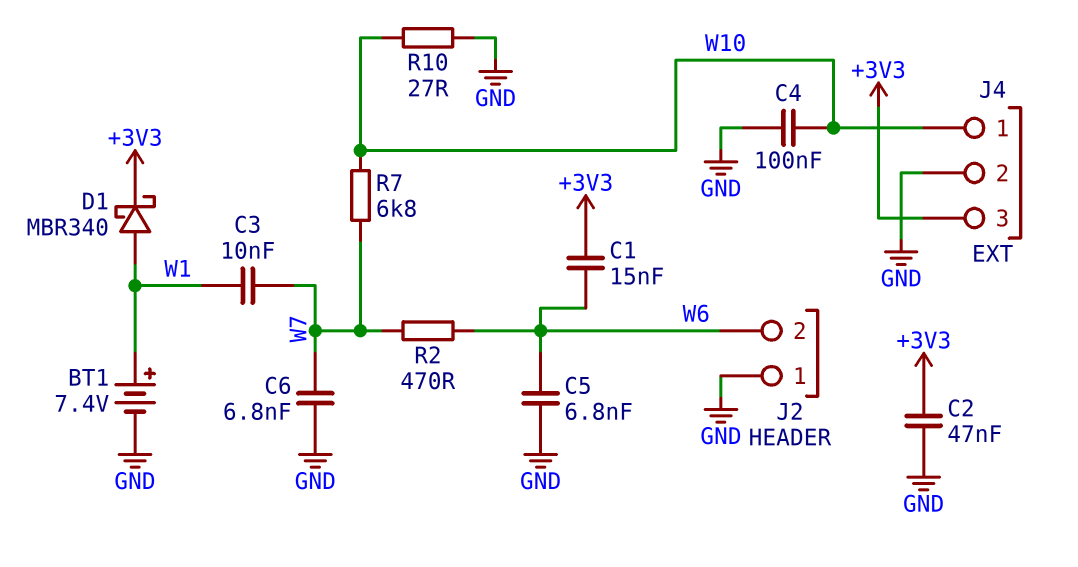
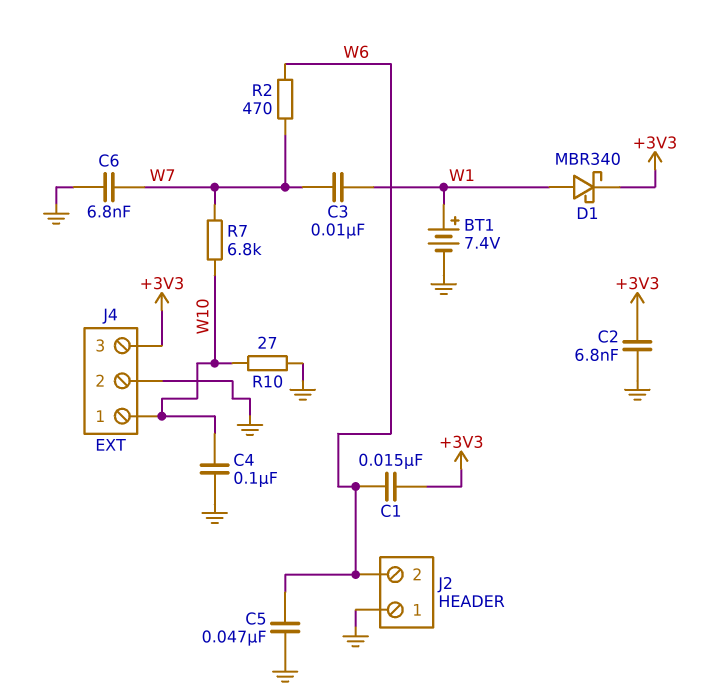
C2: 47nF (+3V3, GND) -> 6.8nF (+3V3, GND)
C5: 6.8nF (GND, W6) -> 47nF (GND, W6)

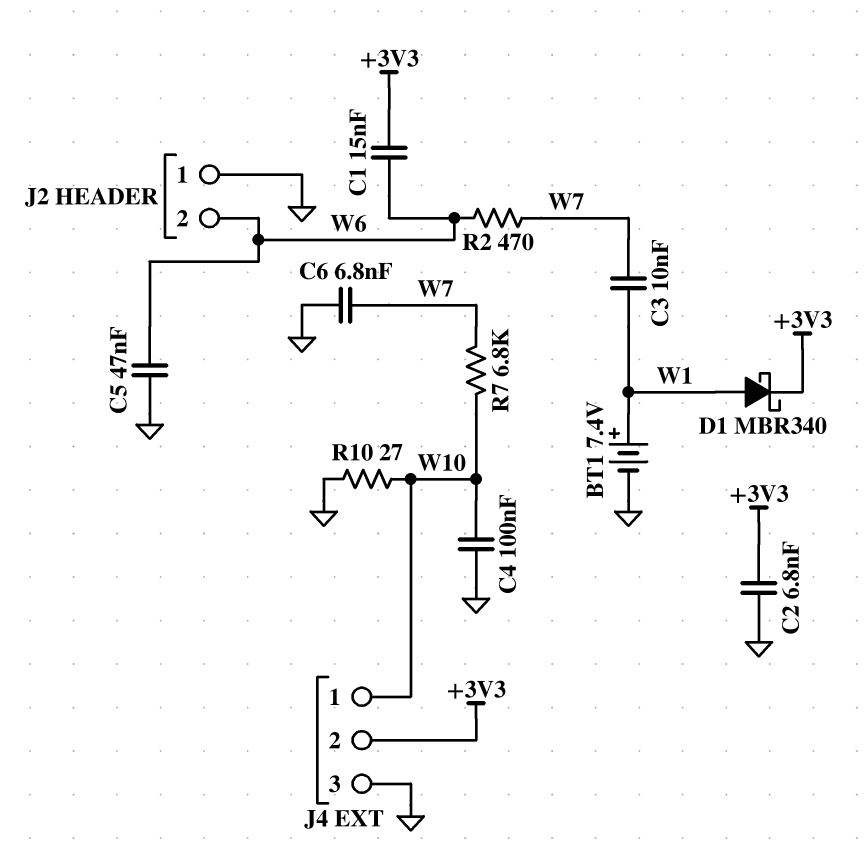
J4 pin 2: GND -> +3V3
J4 pin 3: +3V3 -> GND

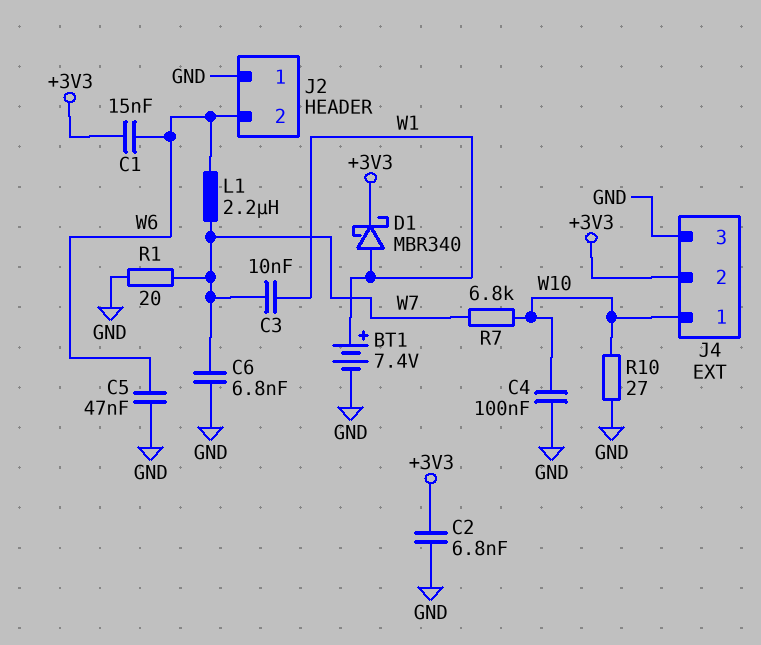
L1: none -> 2.2uH (W6, W7)
R1: none -> 20 (GND, W7)
R2: 470 (W6, W7) -> none

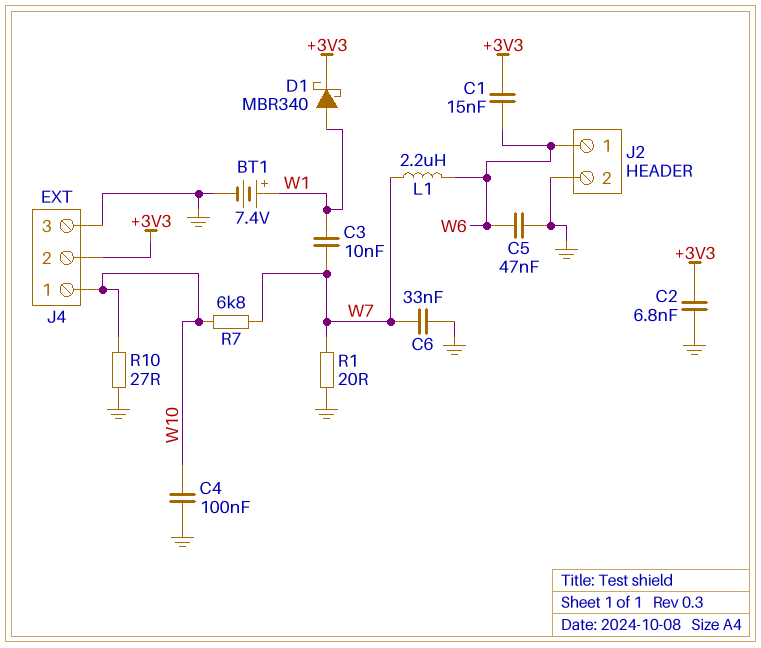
C6: 6.8nF (GND, W7) -> 33nF (GND, W7)
J2 pin 1: GND -> W6
J2 pin 2: W6 -> GND

